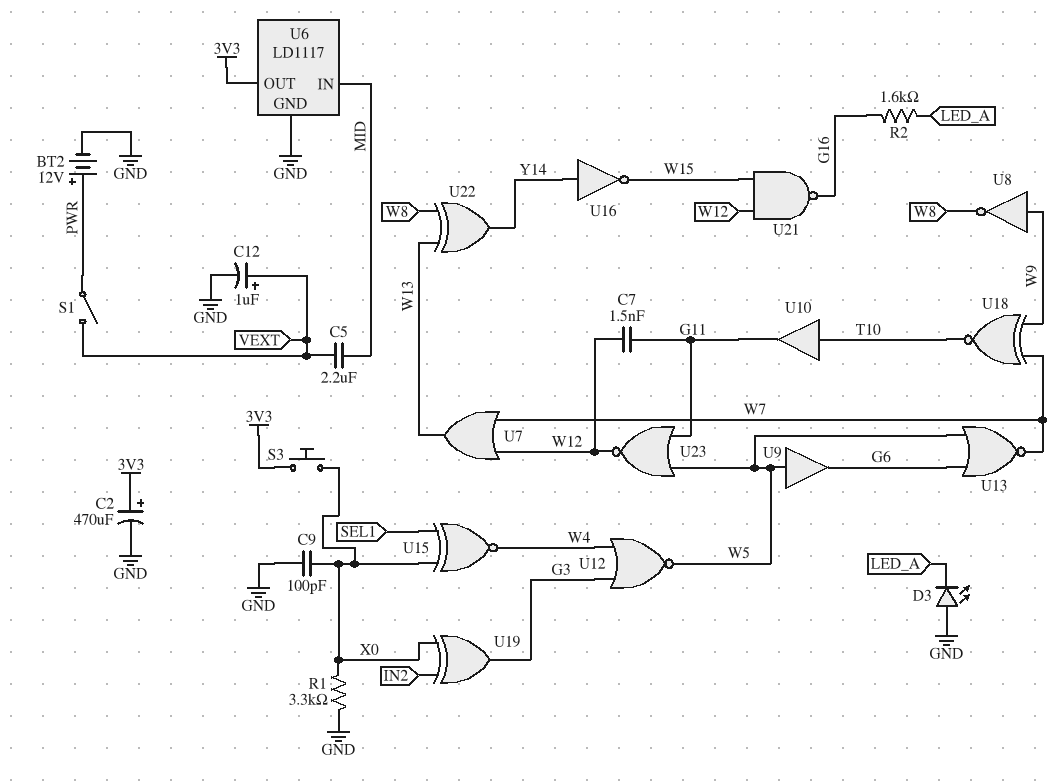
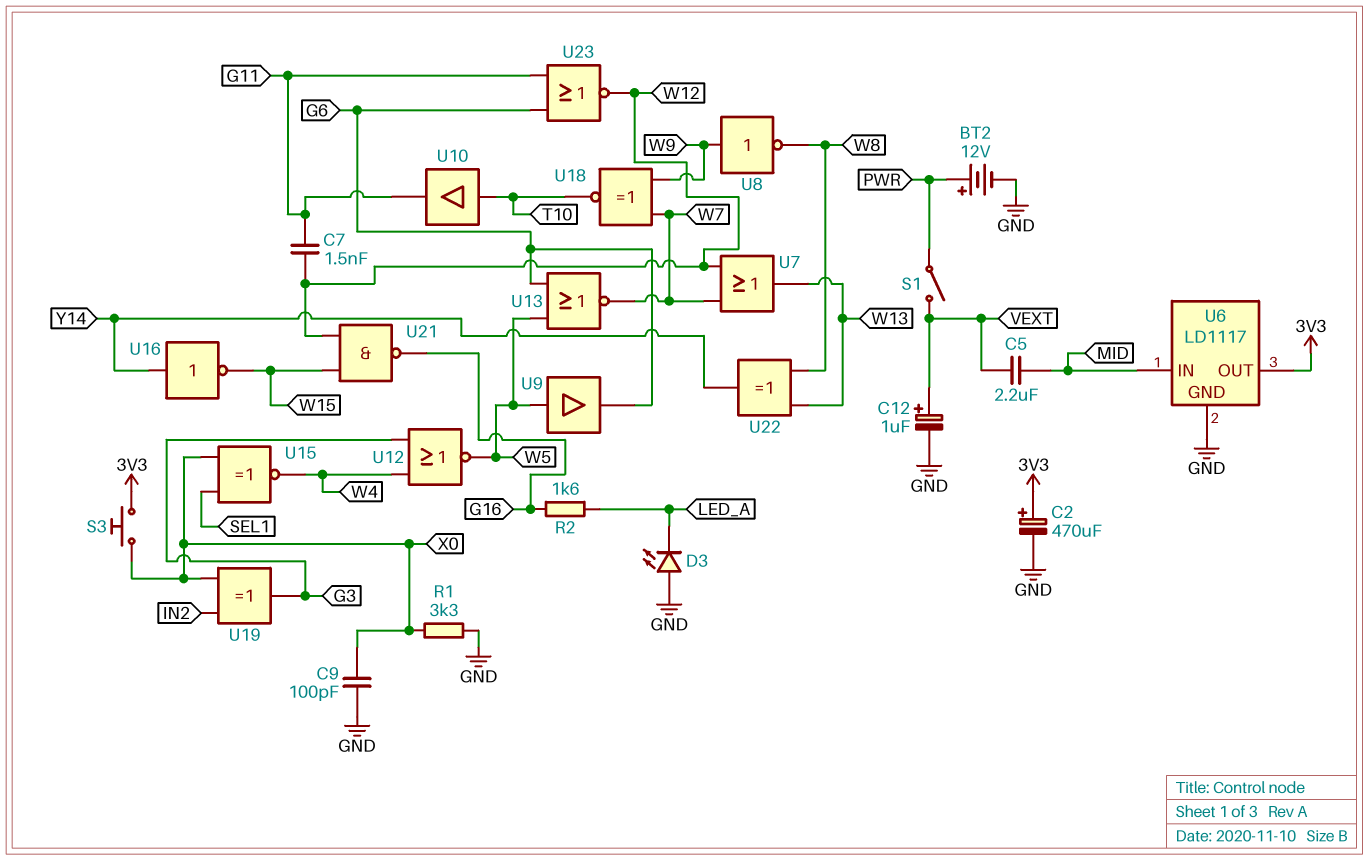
U23: NOR (in G11, in W5, out W12) -> NOR (in G6, in G11, out W12)

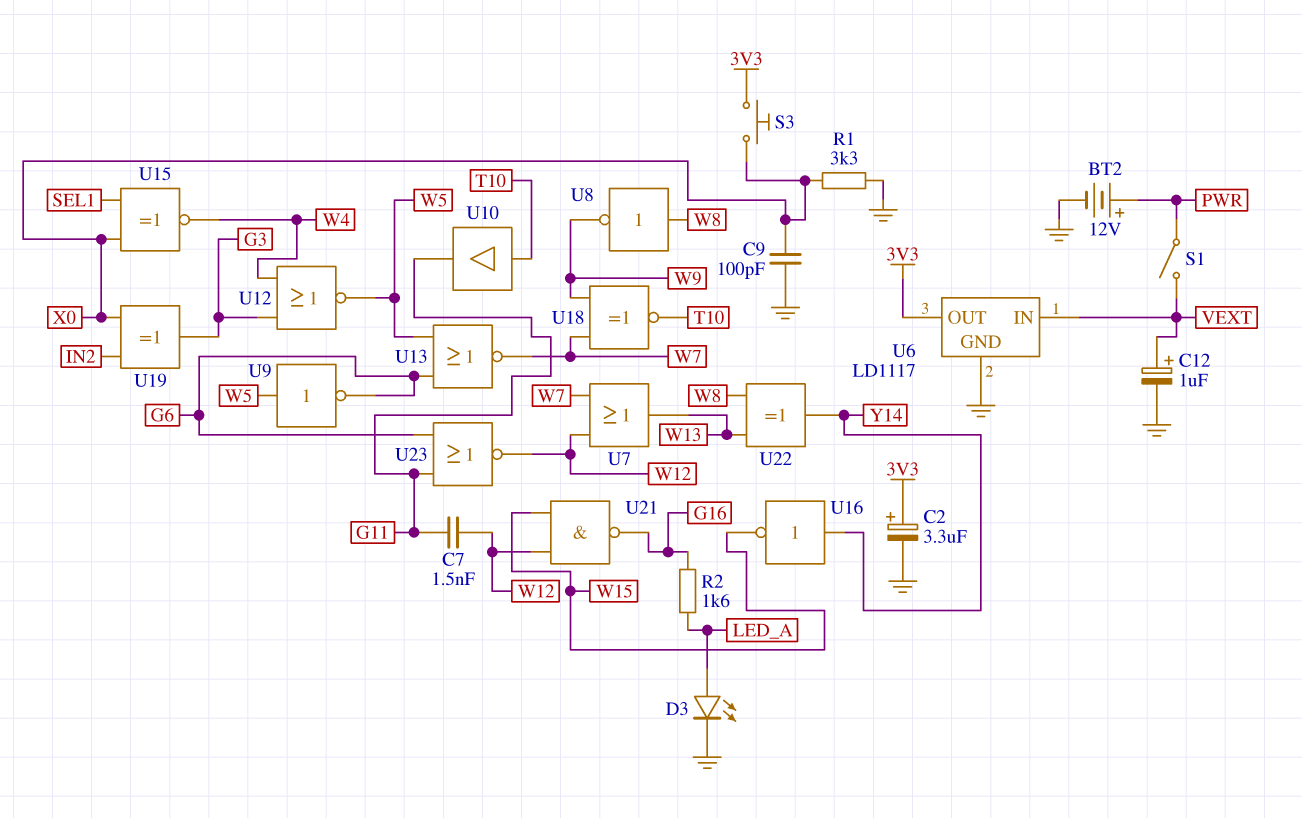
C2: 470uF (plus 3V3, minus GND) -> 3.3uF (plus 3V3, minus GND)
C5: 2.2uF (MID, VEXT) -> none
D3: LED (A GND, K LED_A) -> LED (A LED_A, K GND)
U6 pin IN: MID -> VEXT
U8: NOT (in W9, out W8) -> NOT (in W8, out W9)
U9: buffer (in W5, out G6) -> NOT (in W5, out G6)

